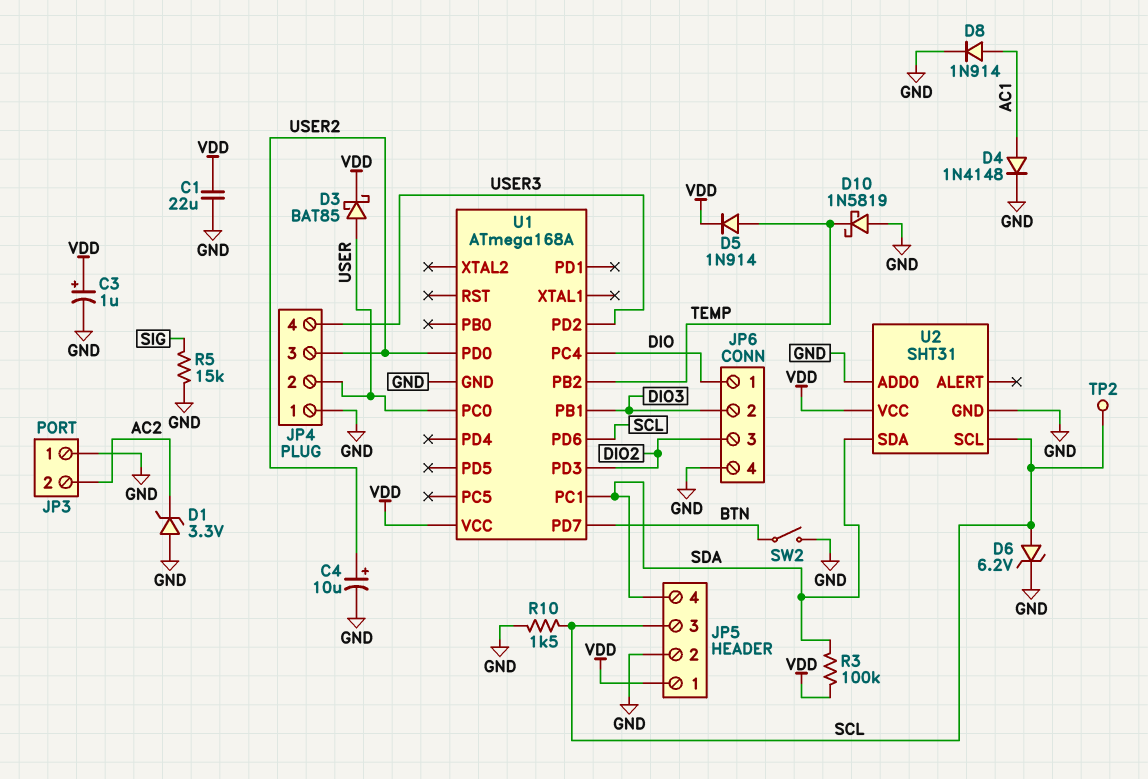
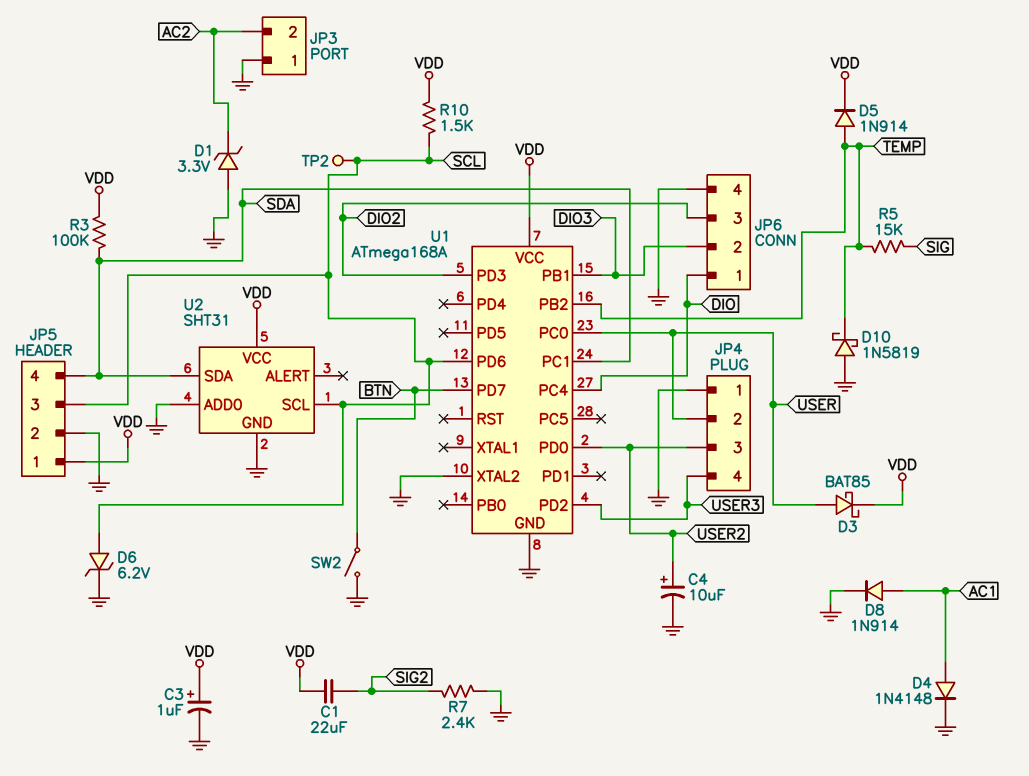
C1: 22uF (GND, VDD) -> 22uF (SIG2, VDD)
R5: 15k (GND, SIG) -> 15k (SIG, TEMP)
R7: none -> 2.4k (GND, SIG2)
R10: 1.5k (GND, SCL) -> 1.5k (SCL, VDD)
U1 pin XTAL2: none -> GND

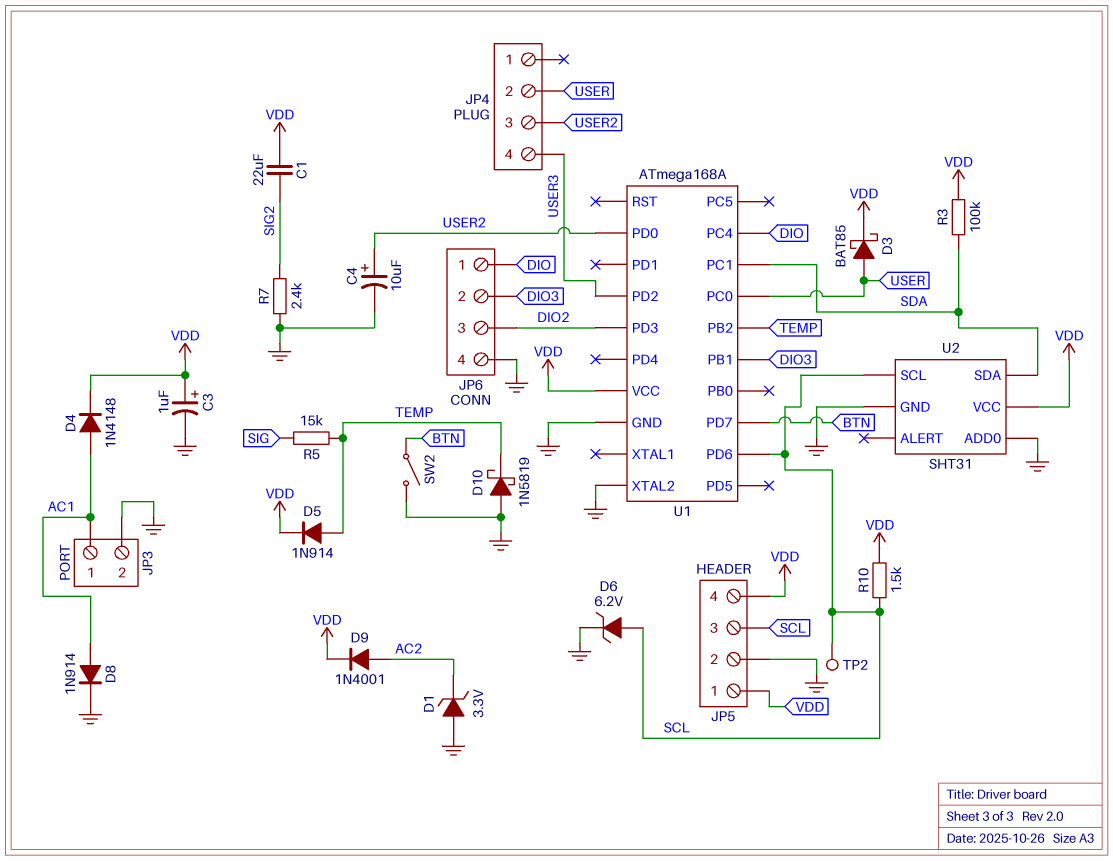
D4: diode 1N4148 (A AC1, K GND) -> diode 1N4148 (A AC1, K VDD)
D9: none -> diode 1N4001 (A AC2, K VDD)
JP3 pin 1: GND -> AC1
JP3 pin 2: AC2 -> GND
JP4 pin 1: GND -> none
JP5 pin 4: SDA -> VDD

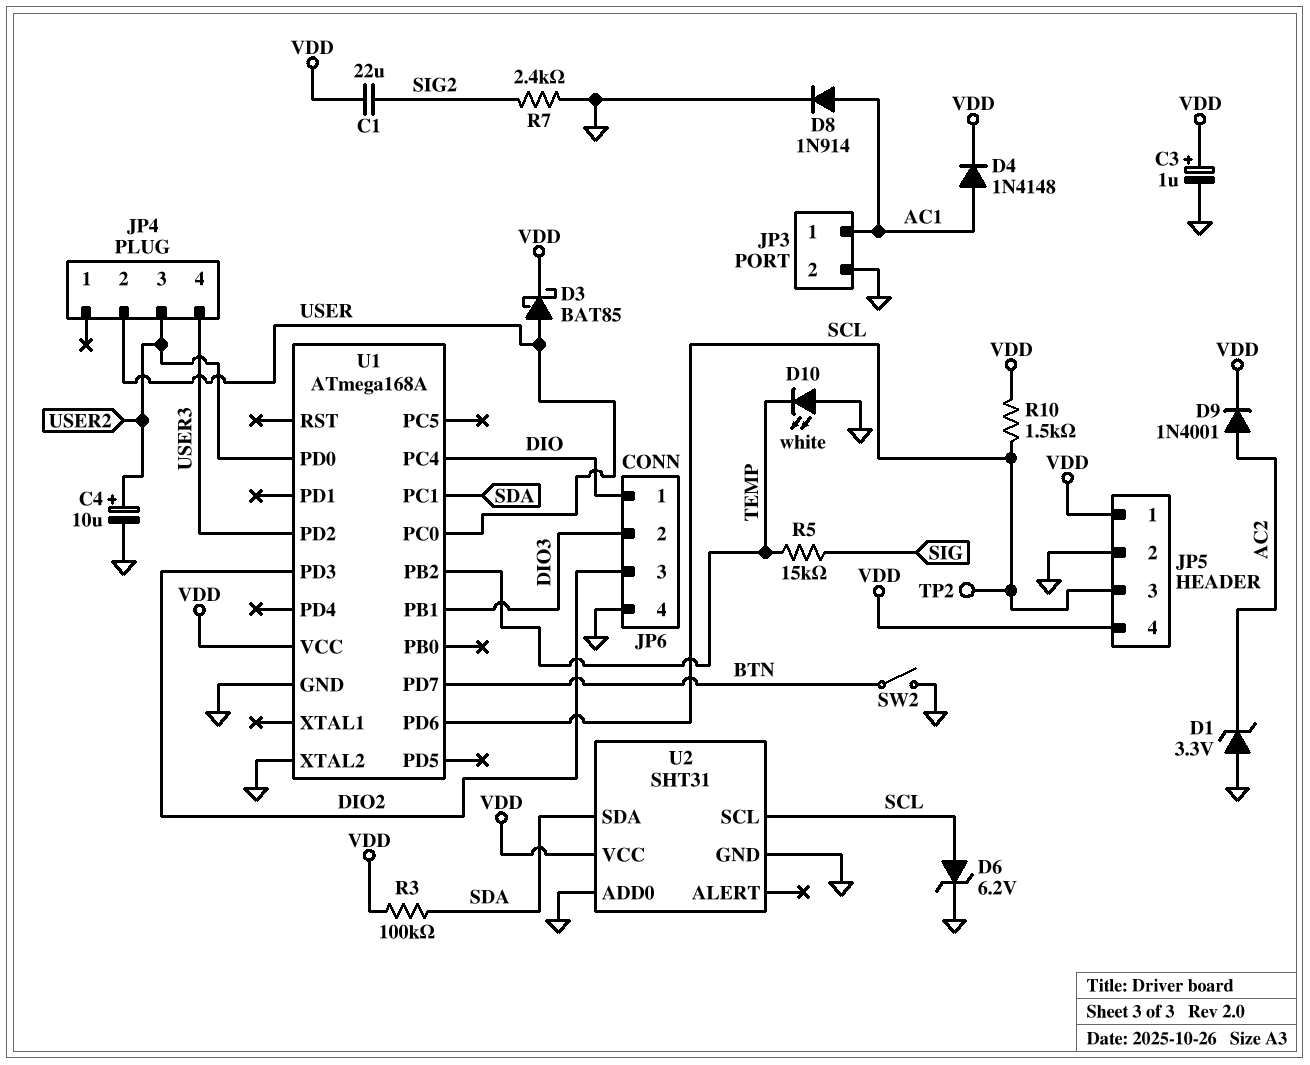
D5: diode 1N914 (A TEMP, K VDD) -> none
D10: schottky 1N5819 (A GND, K TEMP) -> LED white (A GND, K TEMP)

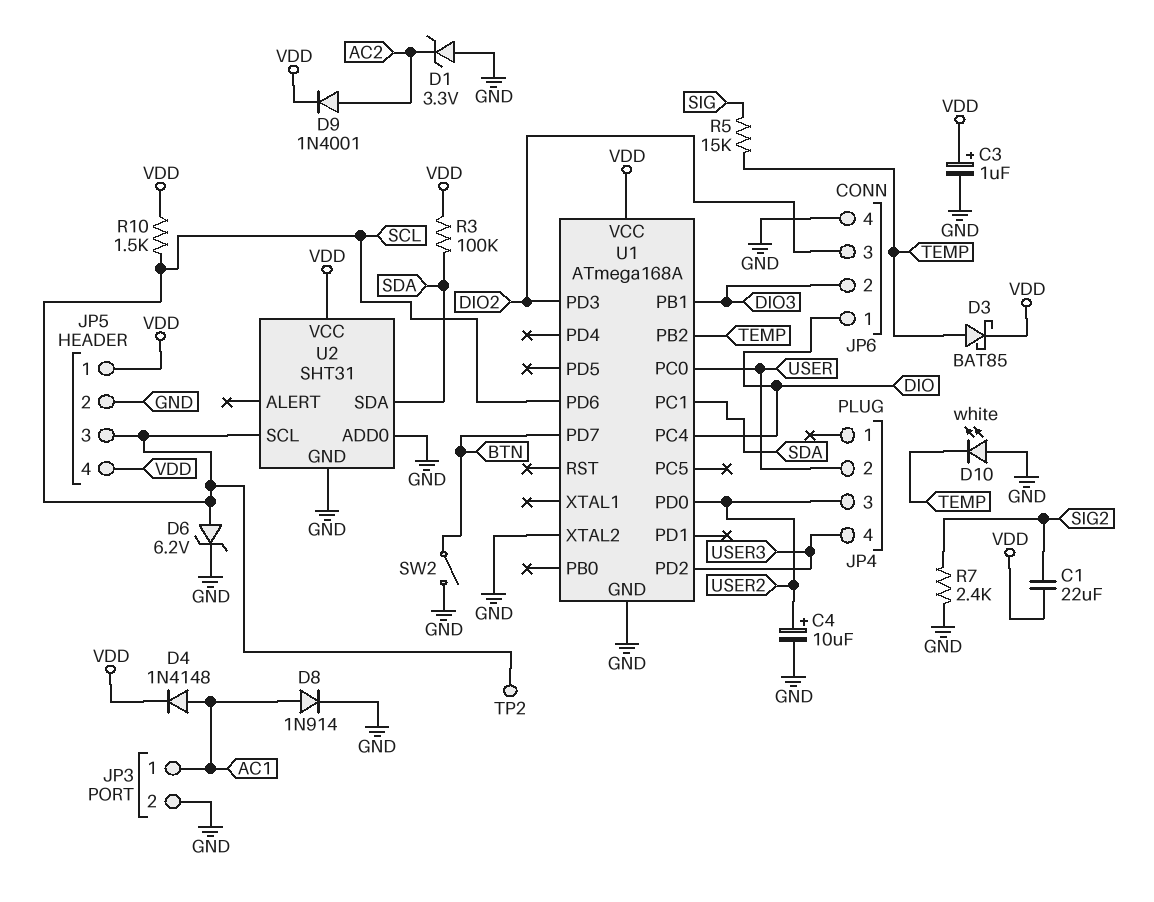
D3: schottky BAT85 (A USER, K VDD) -> schottky BAT85 (A TEMP, K VDD)

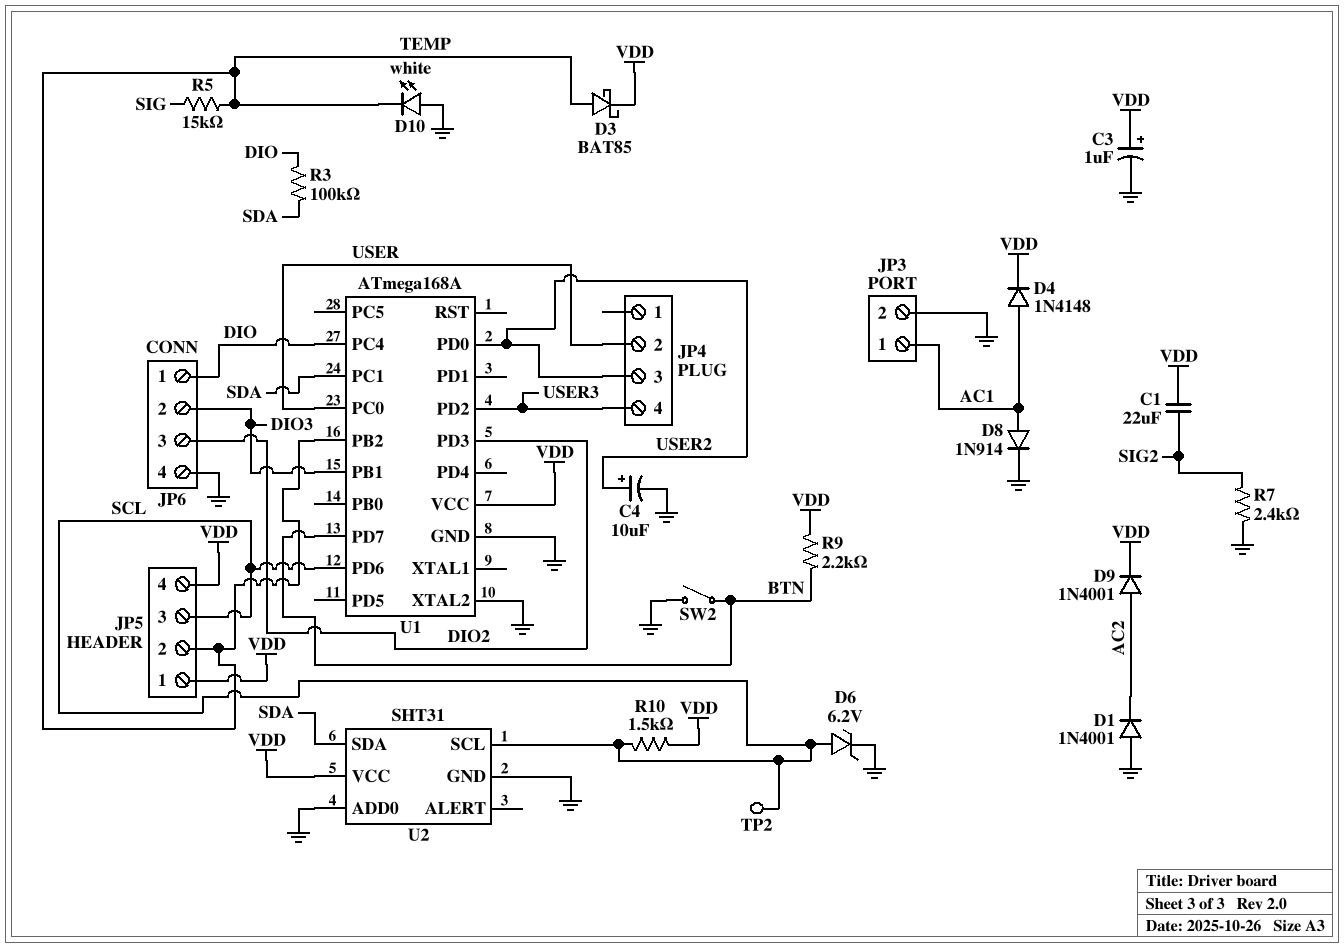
D1: zener 3.3V (A GND, K AC2) -> diode 1N4001 (A GND, K AC2)
JP5 pin 2: GND -> TEMP
R3: 100k (SDA, VDD) -> 100k (DIO, SDA)
R9: none -> 2.2k (BTN, VDD)

